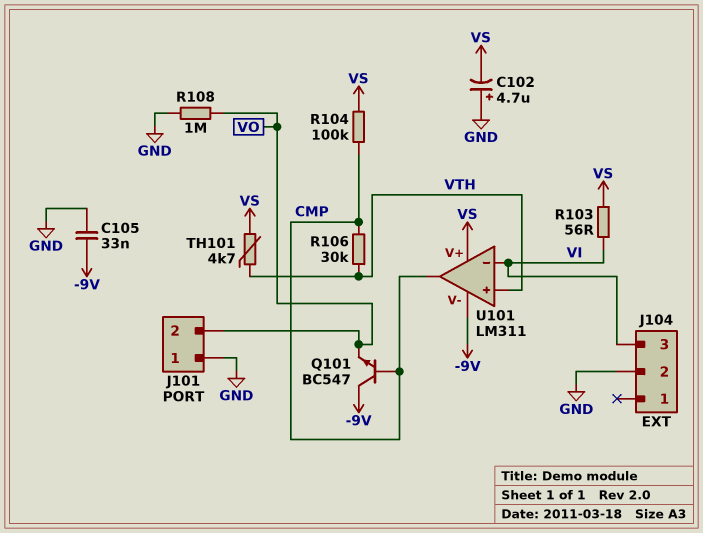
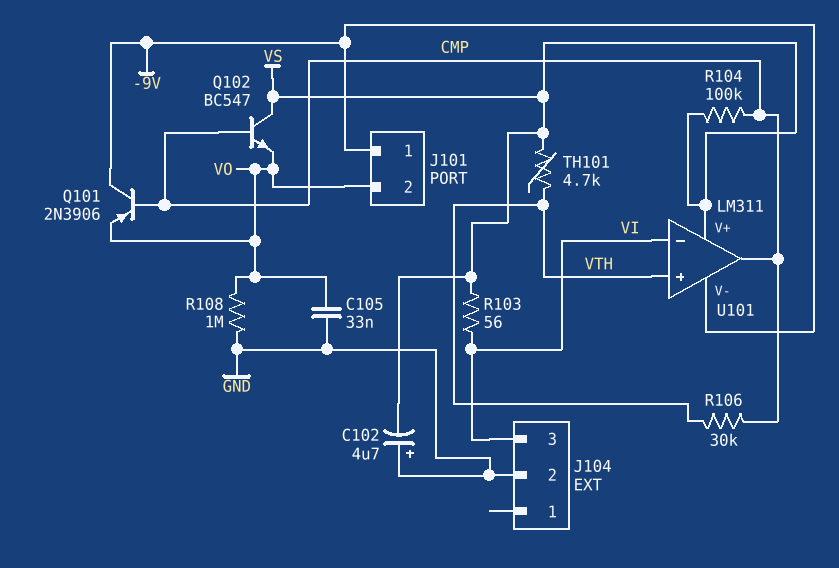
C105: 33nF (-9V, GND) -> 33nF (GND, VO)
J101 pin 1: GND -> -9V
Q101: NPN BC547 (B CMP, C -9V, E VO) -> PNP 2N3906 (B CMP, C -9V, E VO)
Q102: none -> NPN BC547 (B CMP, C VS, E VO)

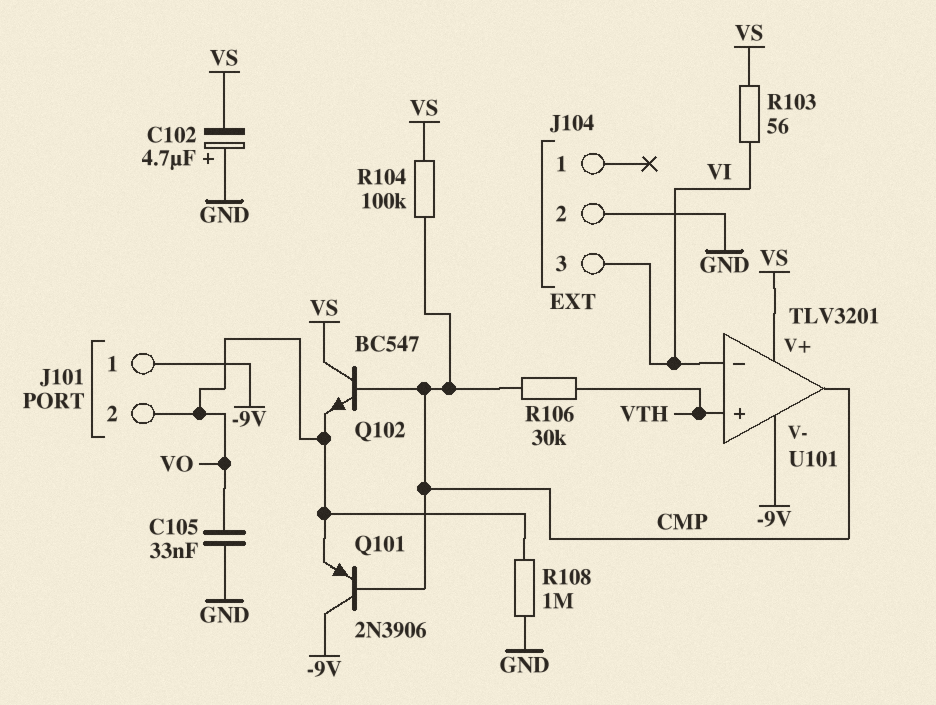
TH101: 4.7k (VS, VTH) -> none
U101: LM311 -> TLV3201

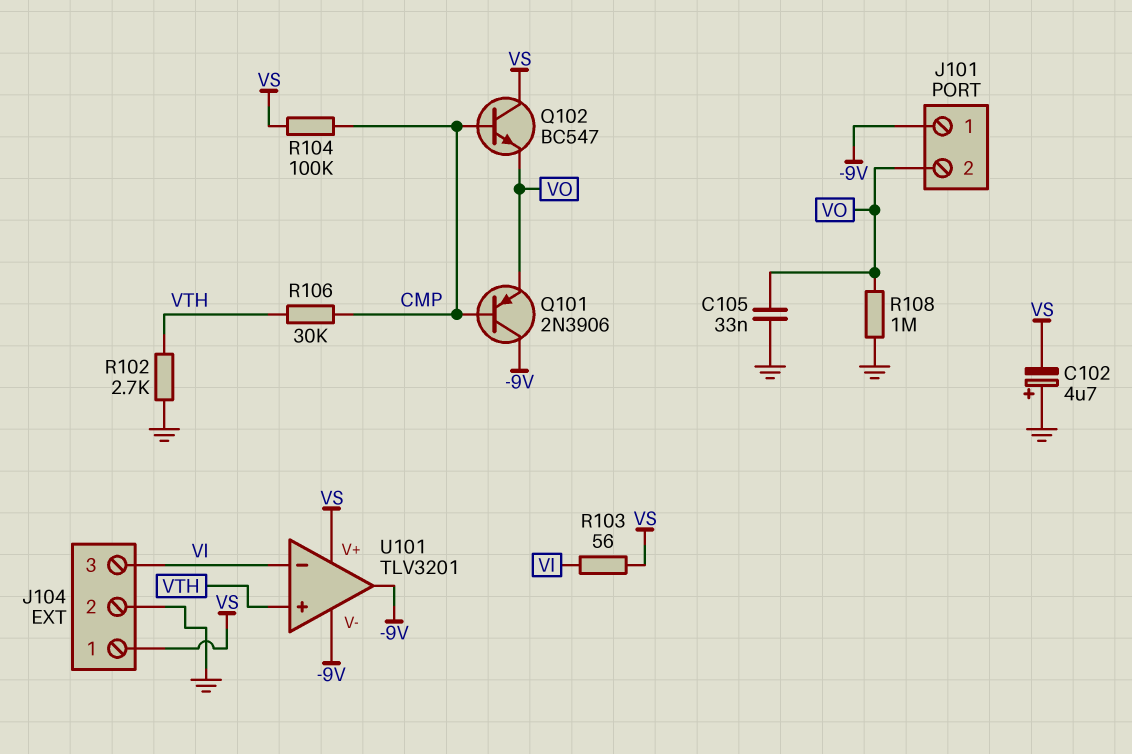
J104 pin 1: none -> VS
R102: none -> 2.7k (GND, VTH)
U101 pin out: CMP -> -9V

